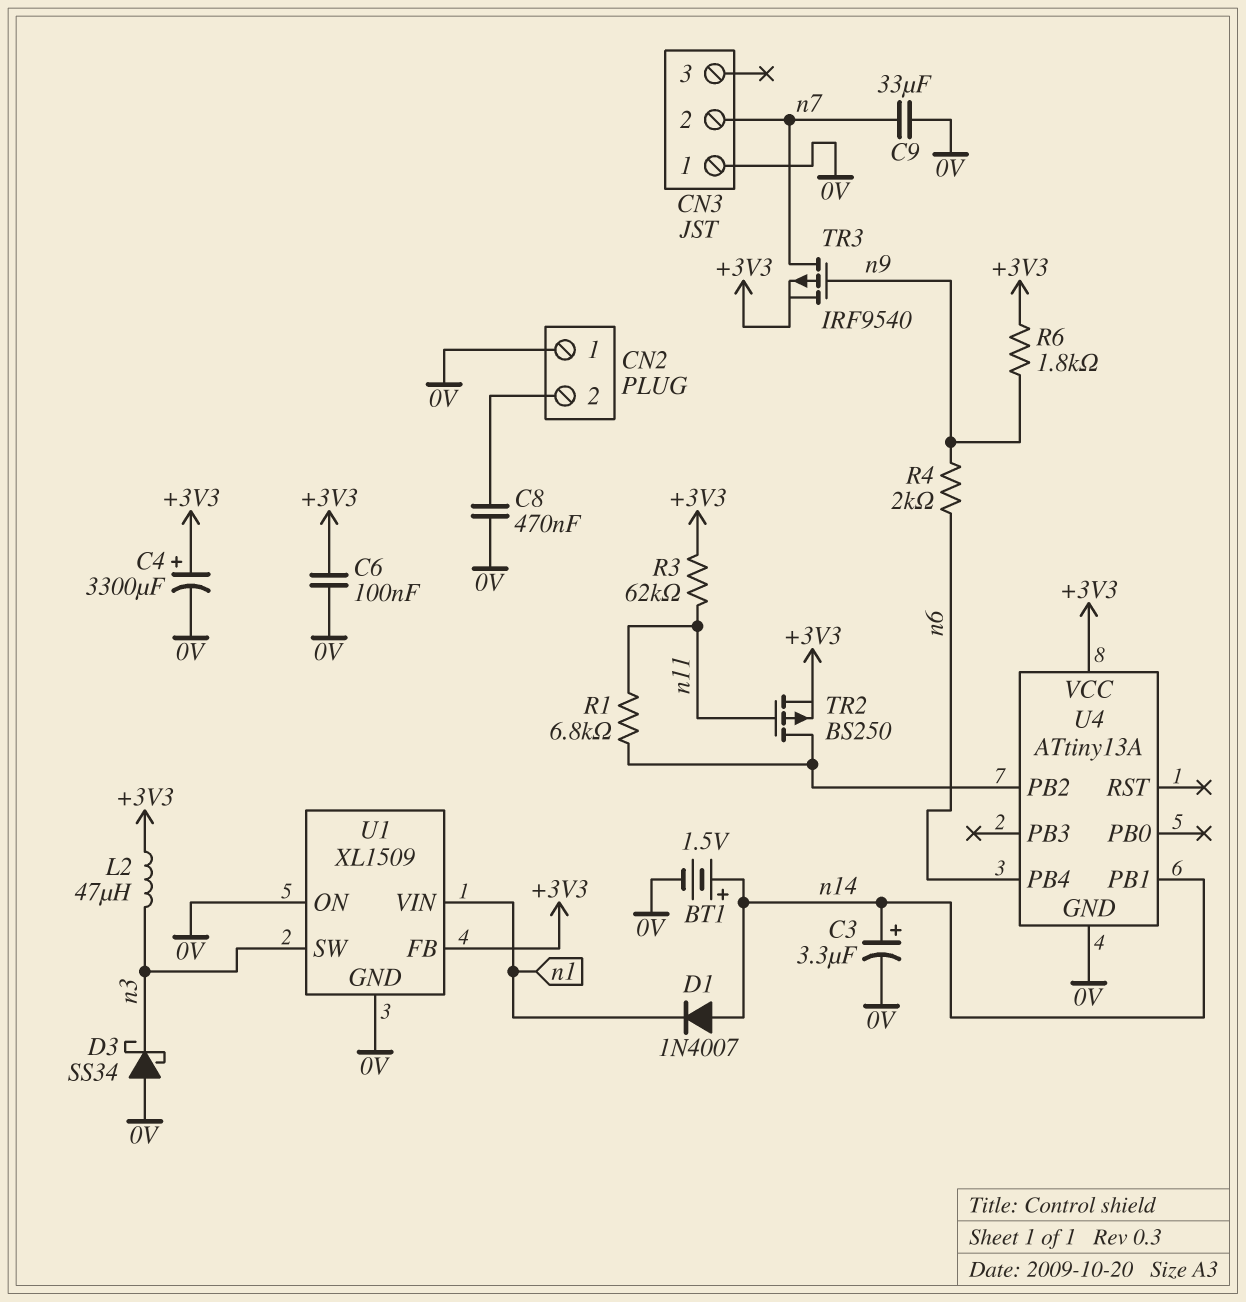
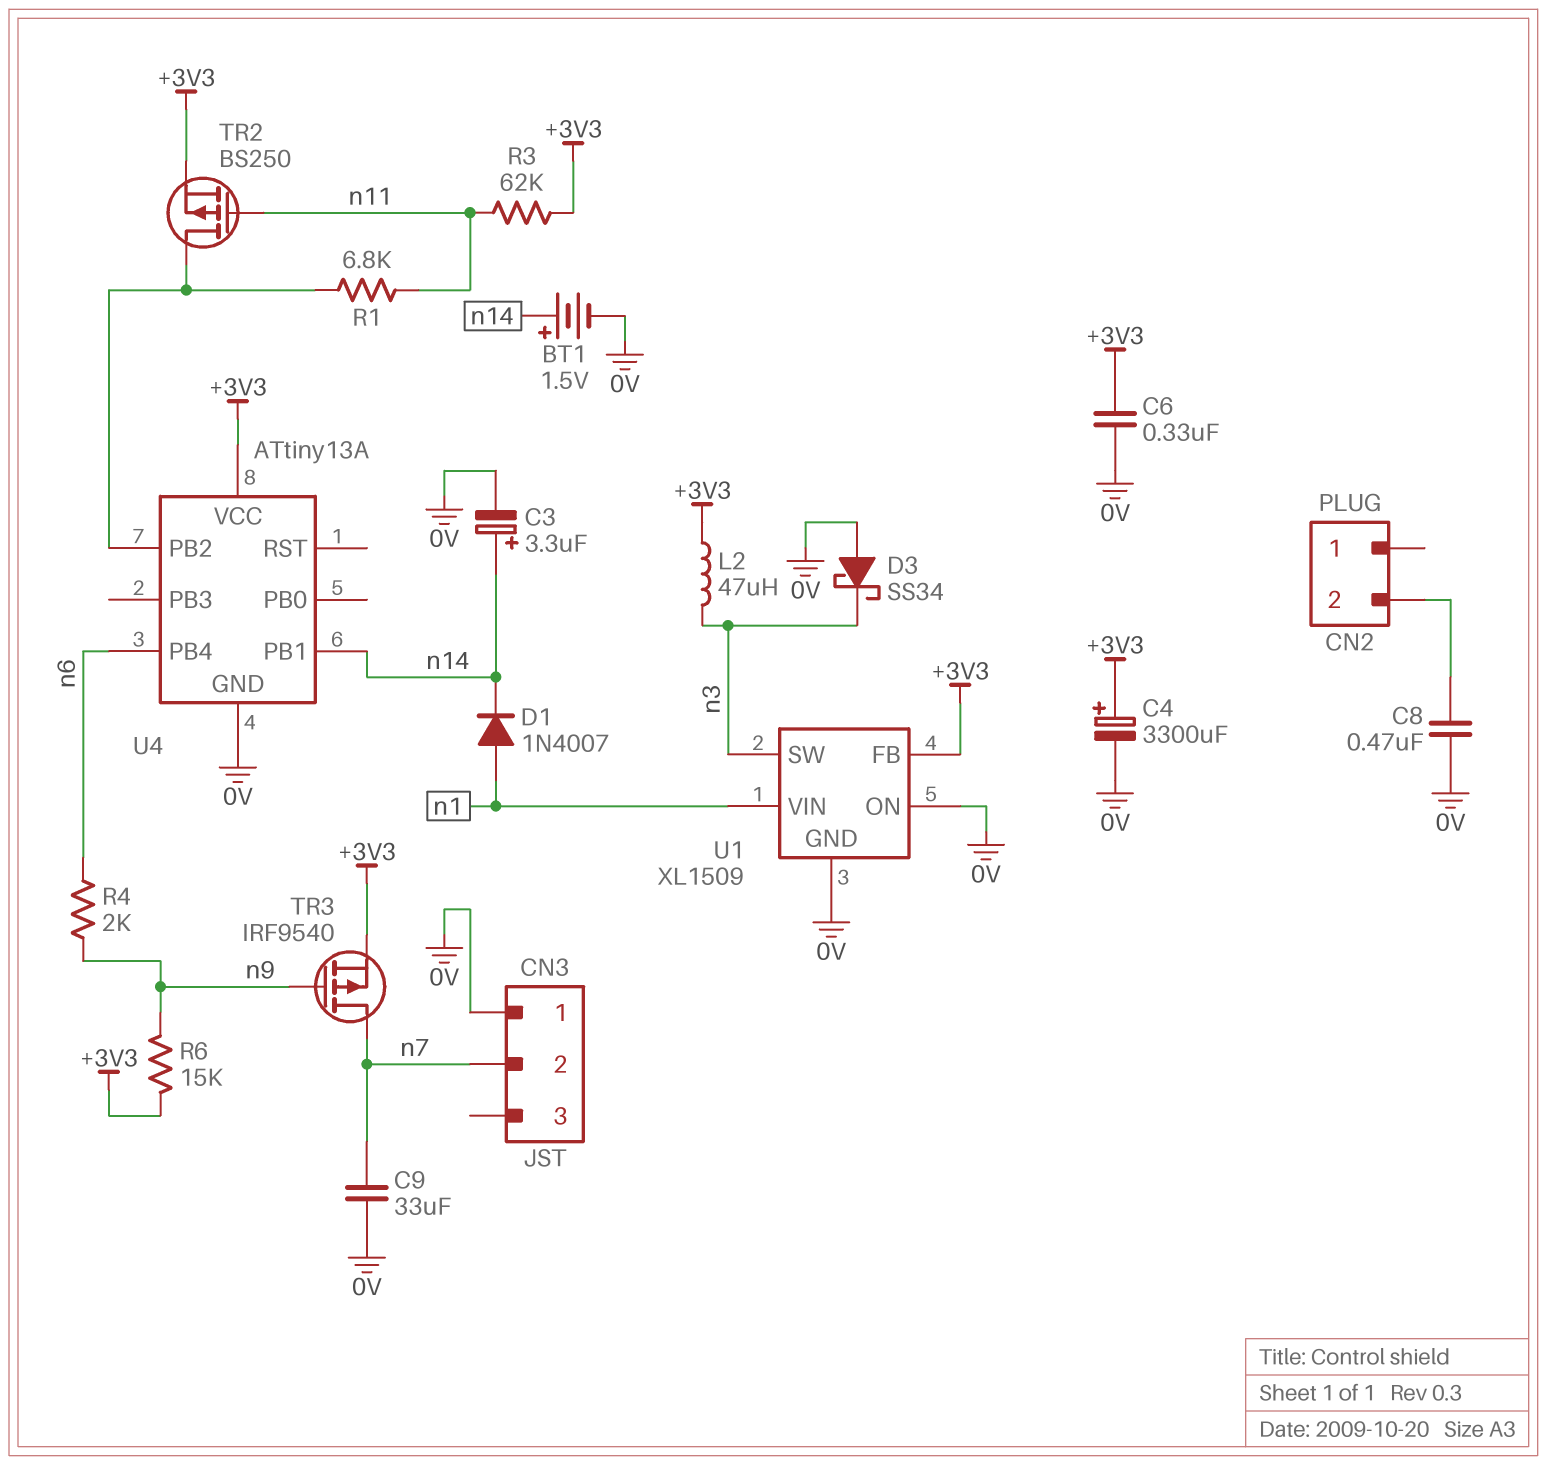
C6: 100nF (+3V3, 0V) -> 330nF (+3V3, 0V)
CN2 pin 1: 0V -> none
D1: diode 1N4007 (A n14, K n1) -> diode 1N4007 (A n1, K n14)
R6: 1.8k (+3V3, n9) -> 15k (+3V3, n9)

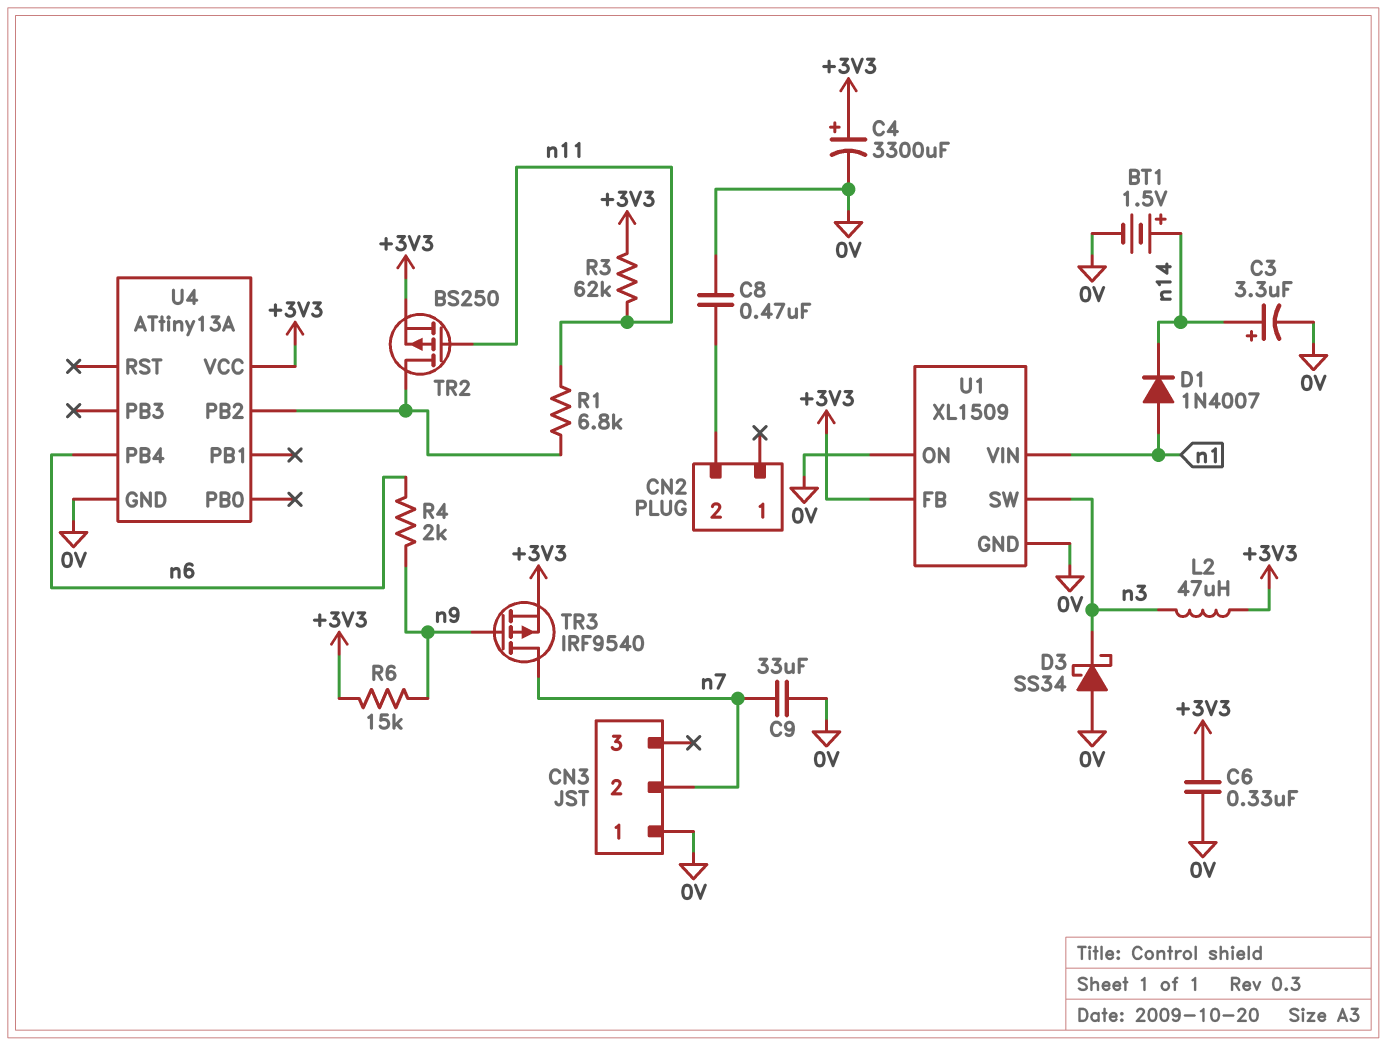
U4 pin PB1: n14 -> none

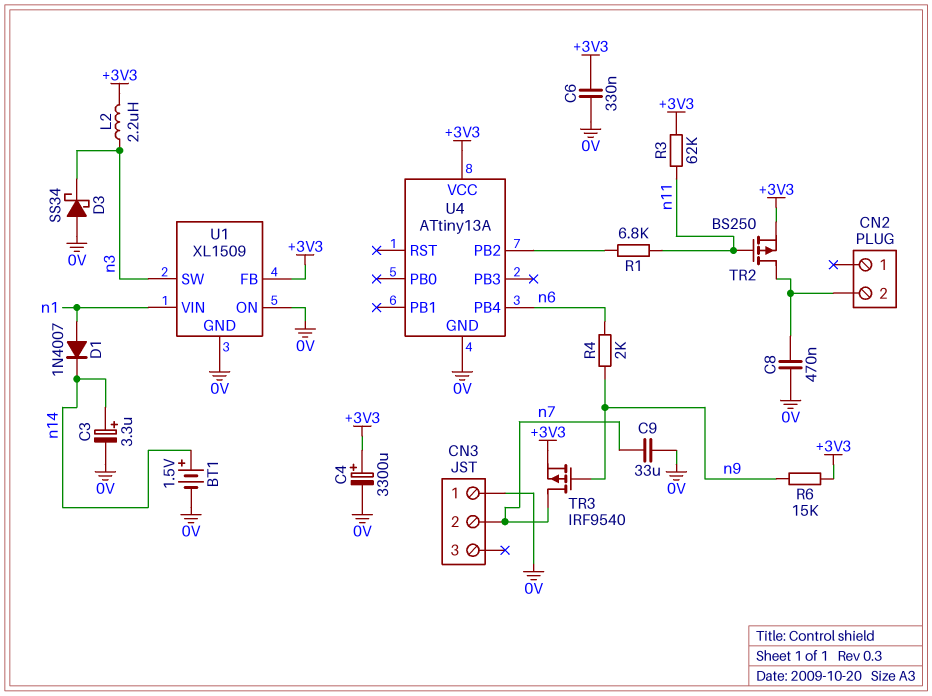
L2: 47uH (+3V3, n3) -> 2.2uH (+3V3, n3)
TR2: PMOS BS250 (G n11, D U4/PB2, S +3V3) -> PMOS BS250 (G n11, D CN2/2, S +3V3)

